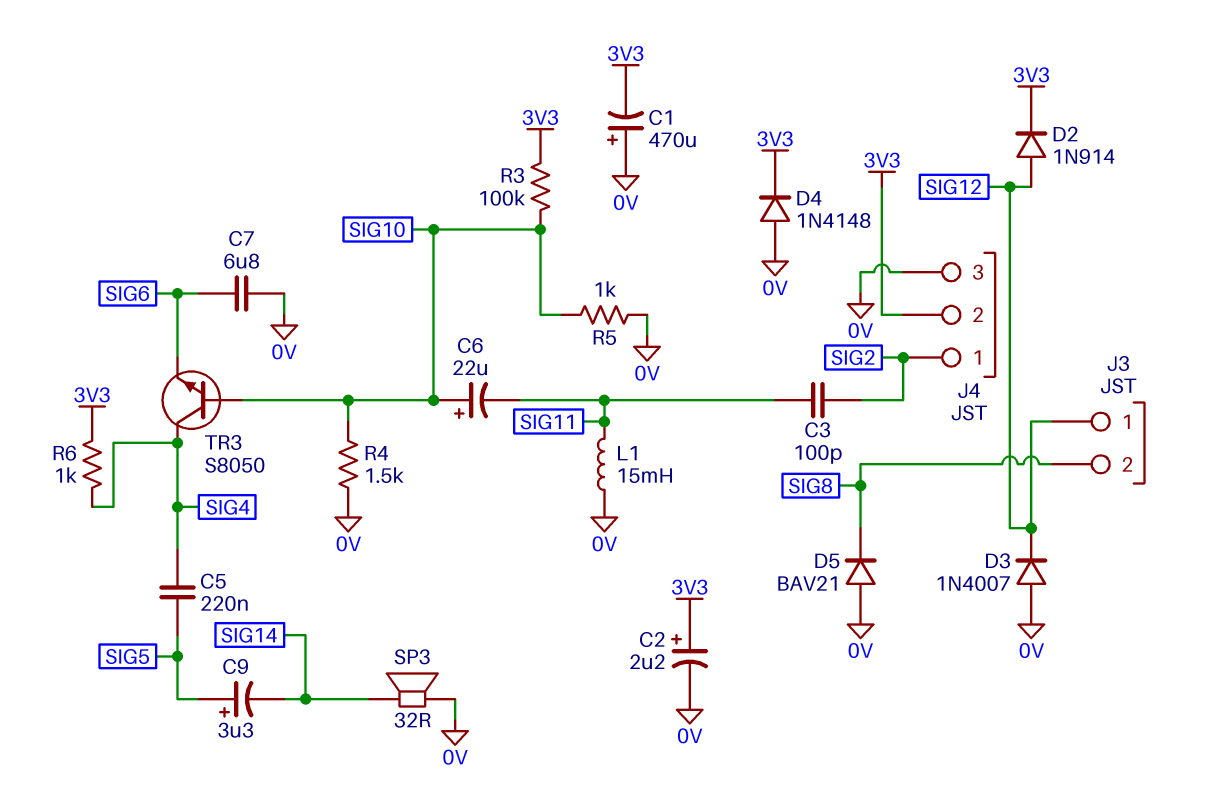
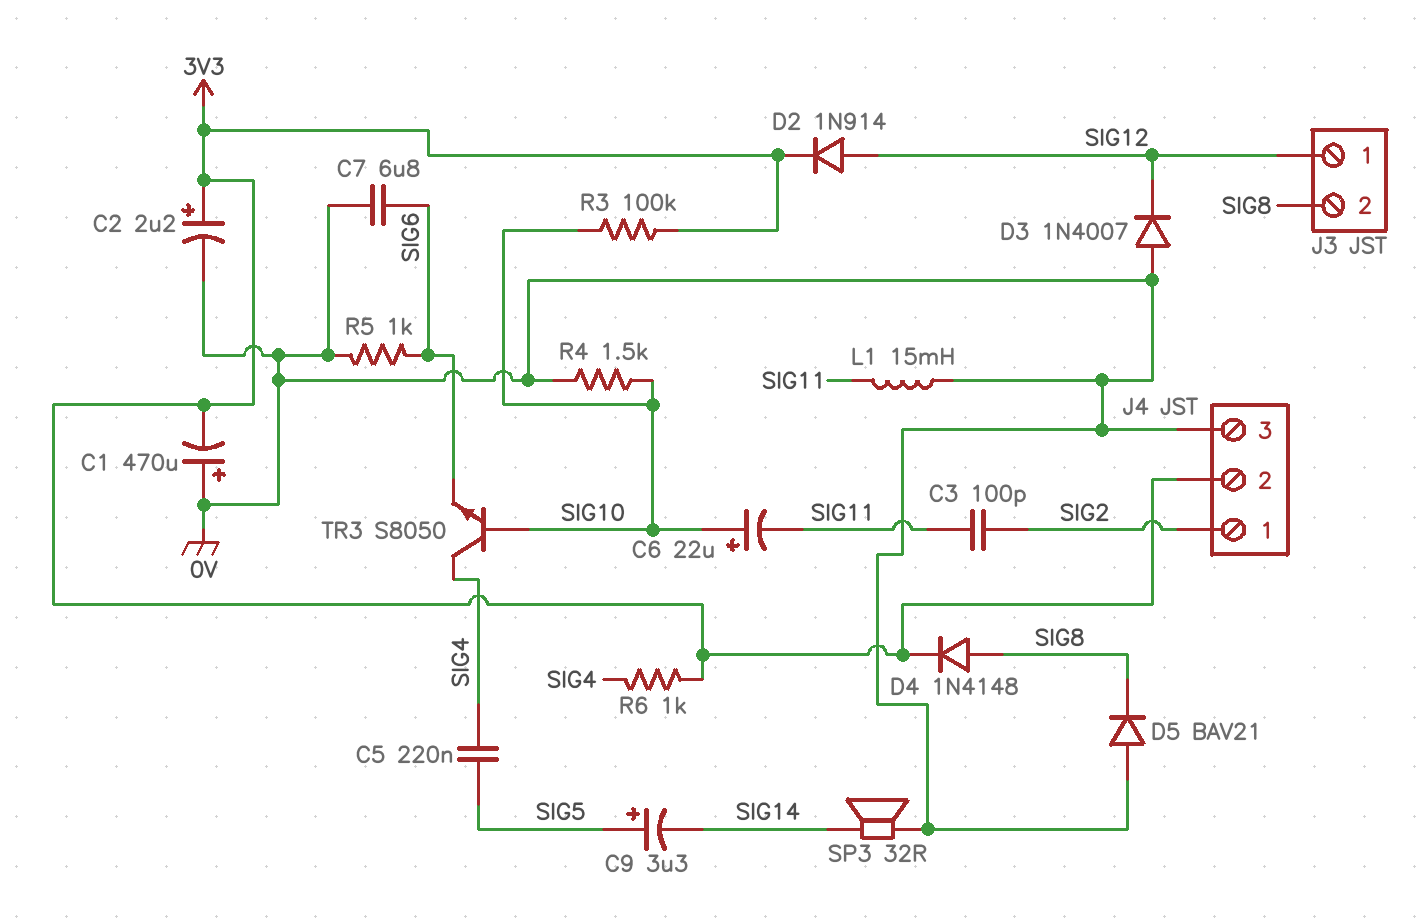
D4: diode 1N4148 (A 0V, K 3V3) -> diode 1N4148 (A SIG8, K 3V3)
R5: 1k (0V, SIG10) -> 1k (0V, SIG6)

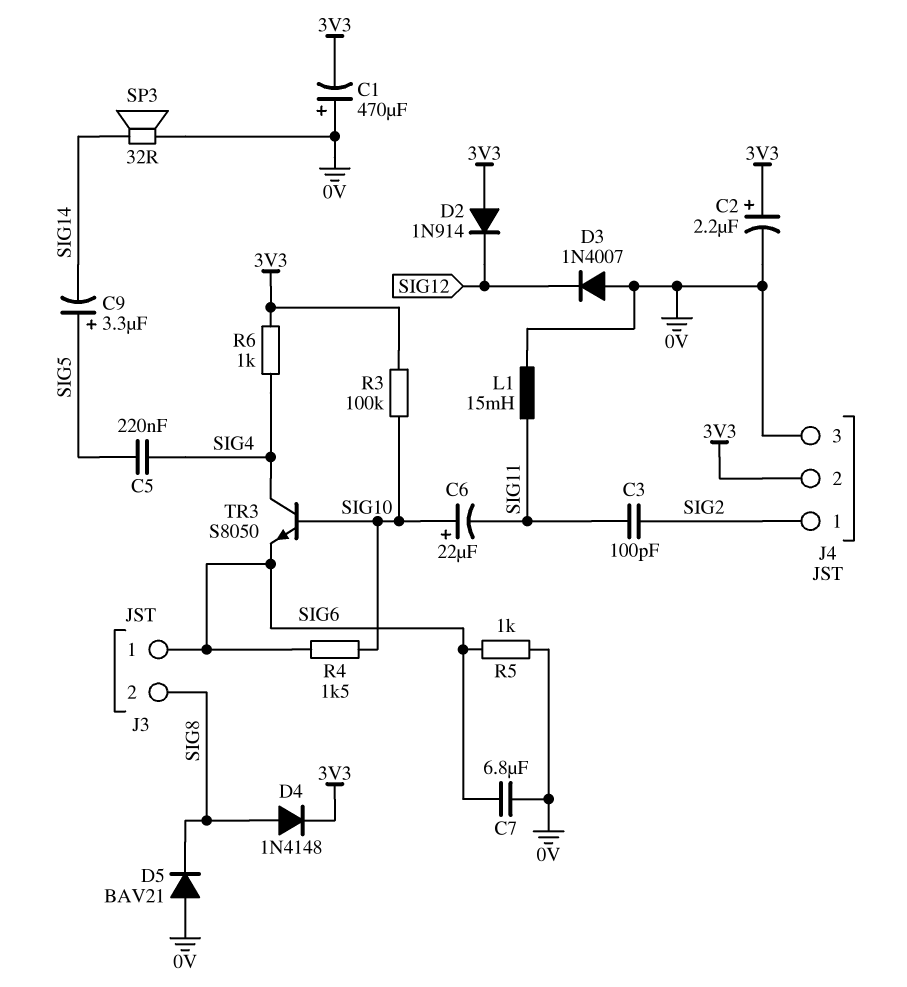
D2: diode 1N914 (A SIG12, K 3V3) -> diode 1N914 (A 3V3, K SIG12)
J3 pin 1: SIG12 -> SIG6
R4: 1.5k (0V, SIG10) -> 1.5k (SIG6, SIG10)

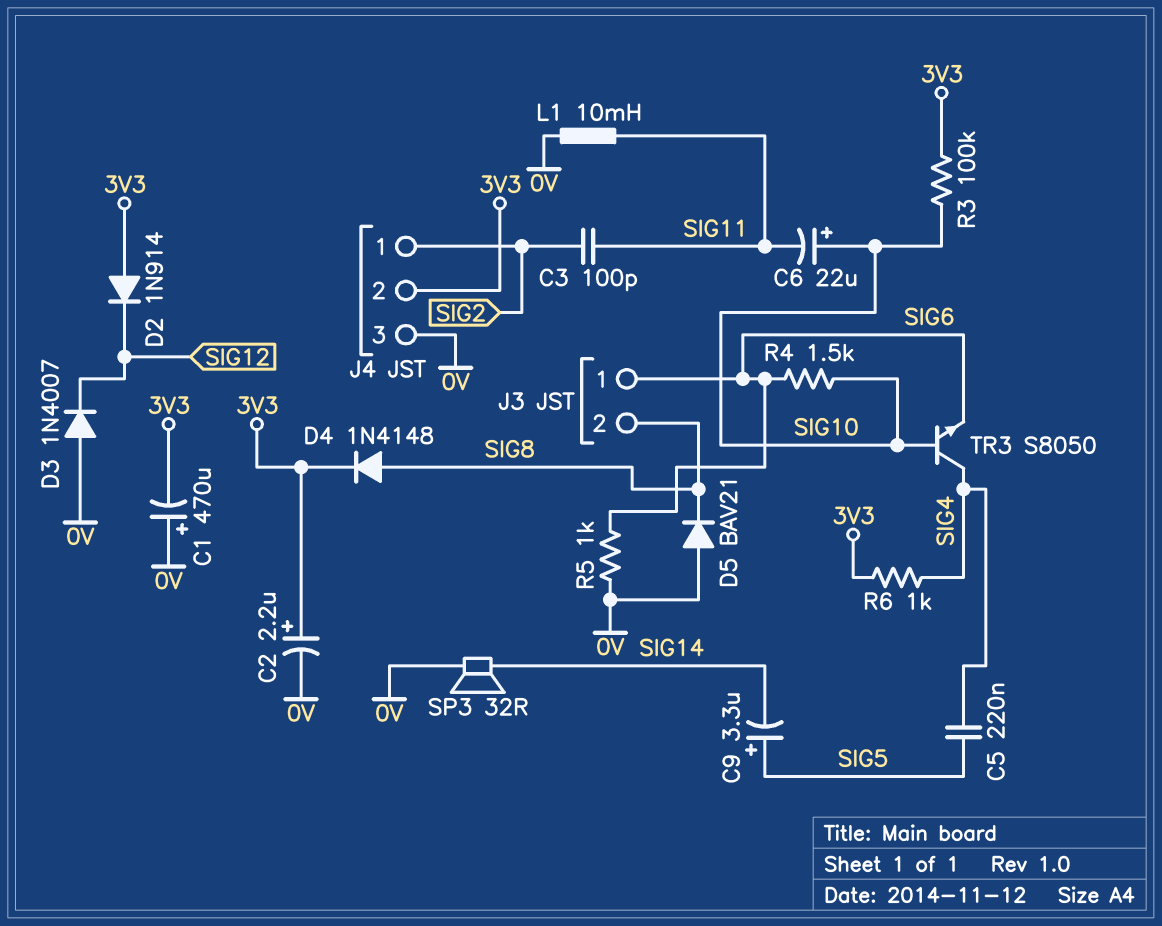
C7: 6.8uF (0V, SIG6) -> none
L1: 15mH (0V, SIG11) -> 10mH (0V, SIG11)

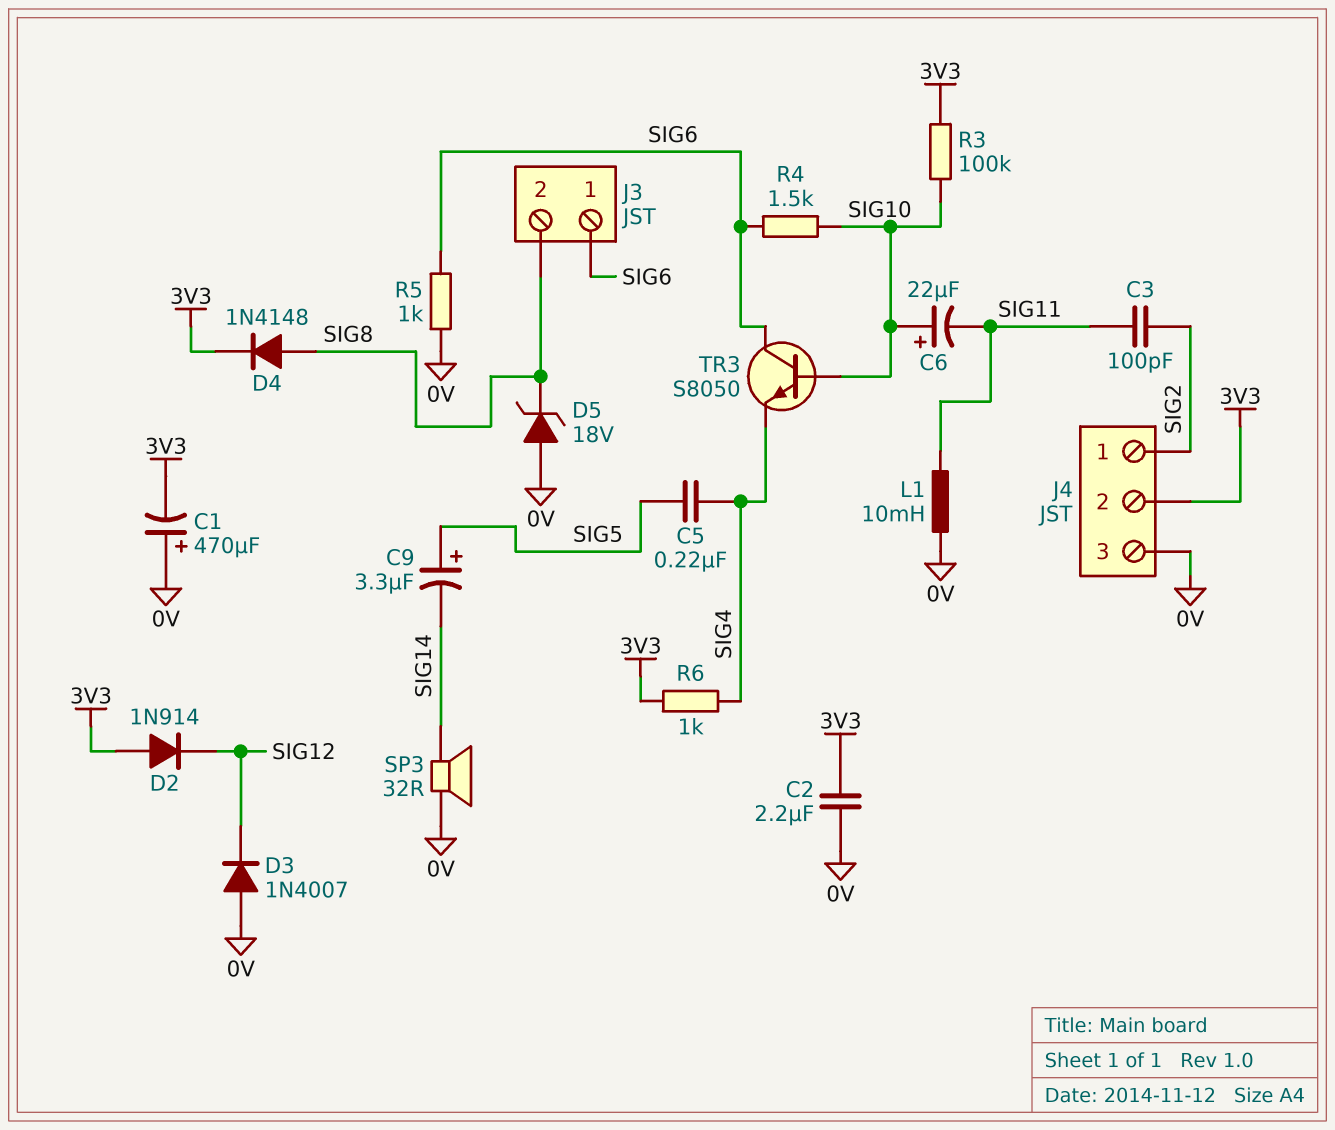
C2: 2.2uF (plus 3V3, minus 0V) -> 2.2uF (0V, 3V3)
D5: diode BAV21 (A 0V, K SIG8) -> zener 18V (A 0V, K SIG8)
TR3: NPN S8050 (B SIG10, C SIG4, E SIG6) -> NPN S8050 (B SIG10, C SIG6, E SIG4)

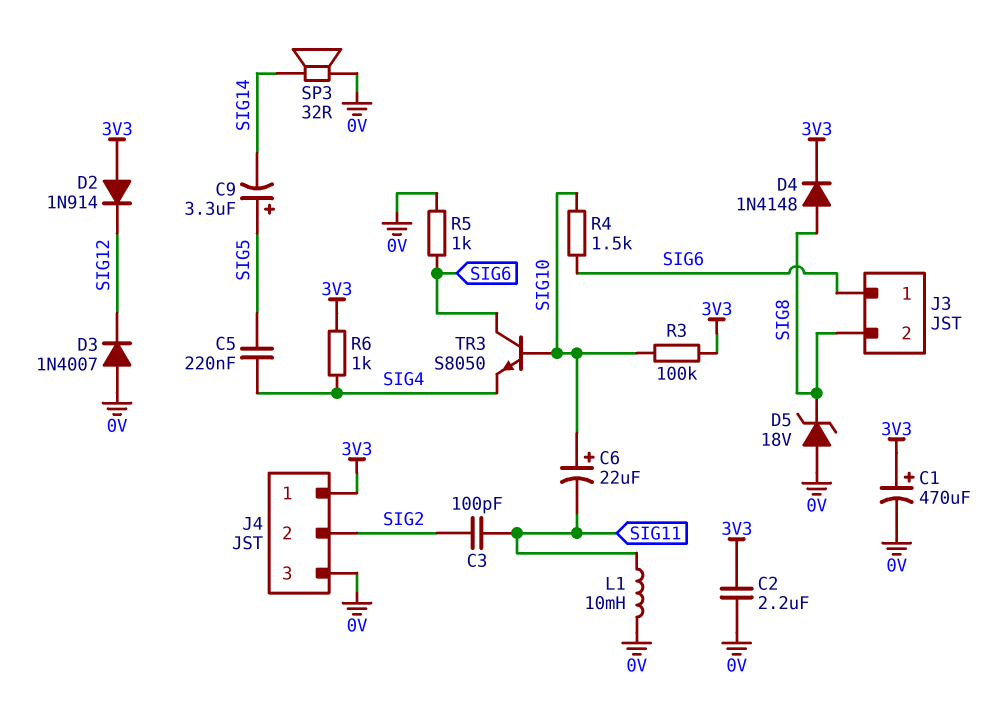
C1: 470uF (plus 0V, minus 3V3) -> 470uF (plus 3V3, minus 0V)
J4 pin 1: SIG2 -> 3V3
J4 pin 2: 3V3 -> SIG2

